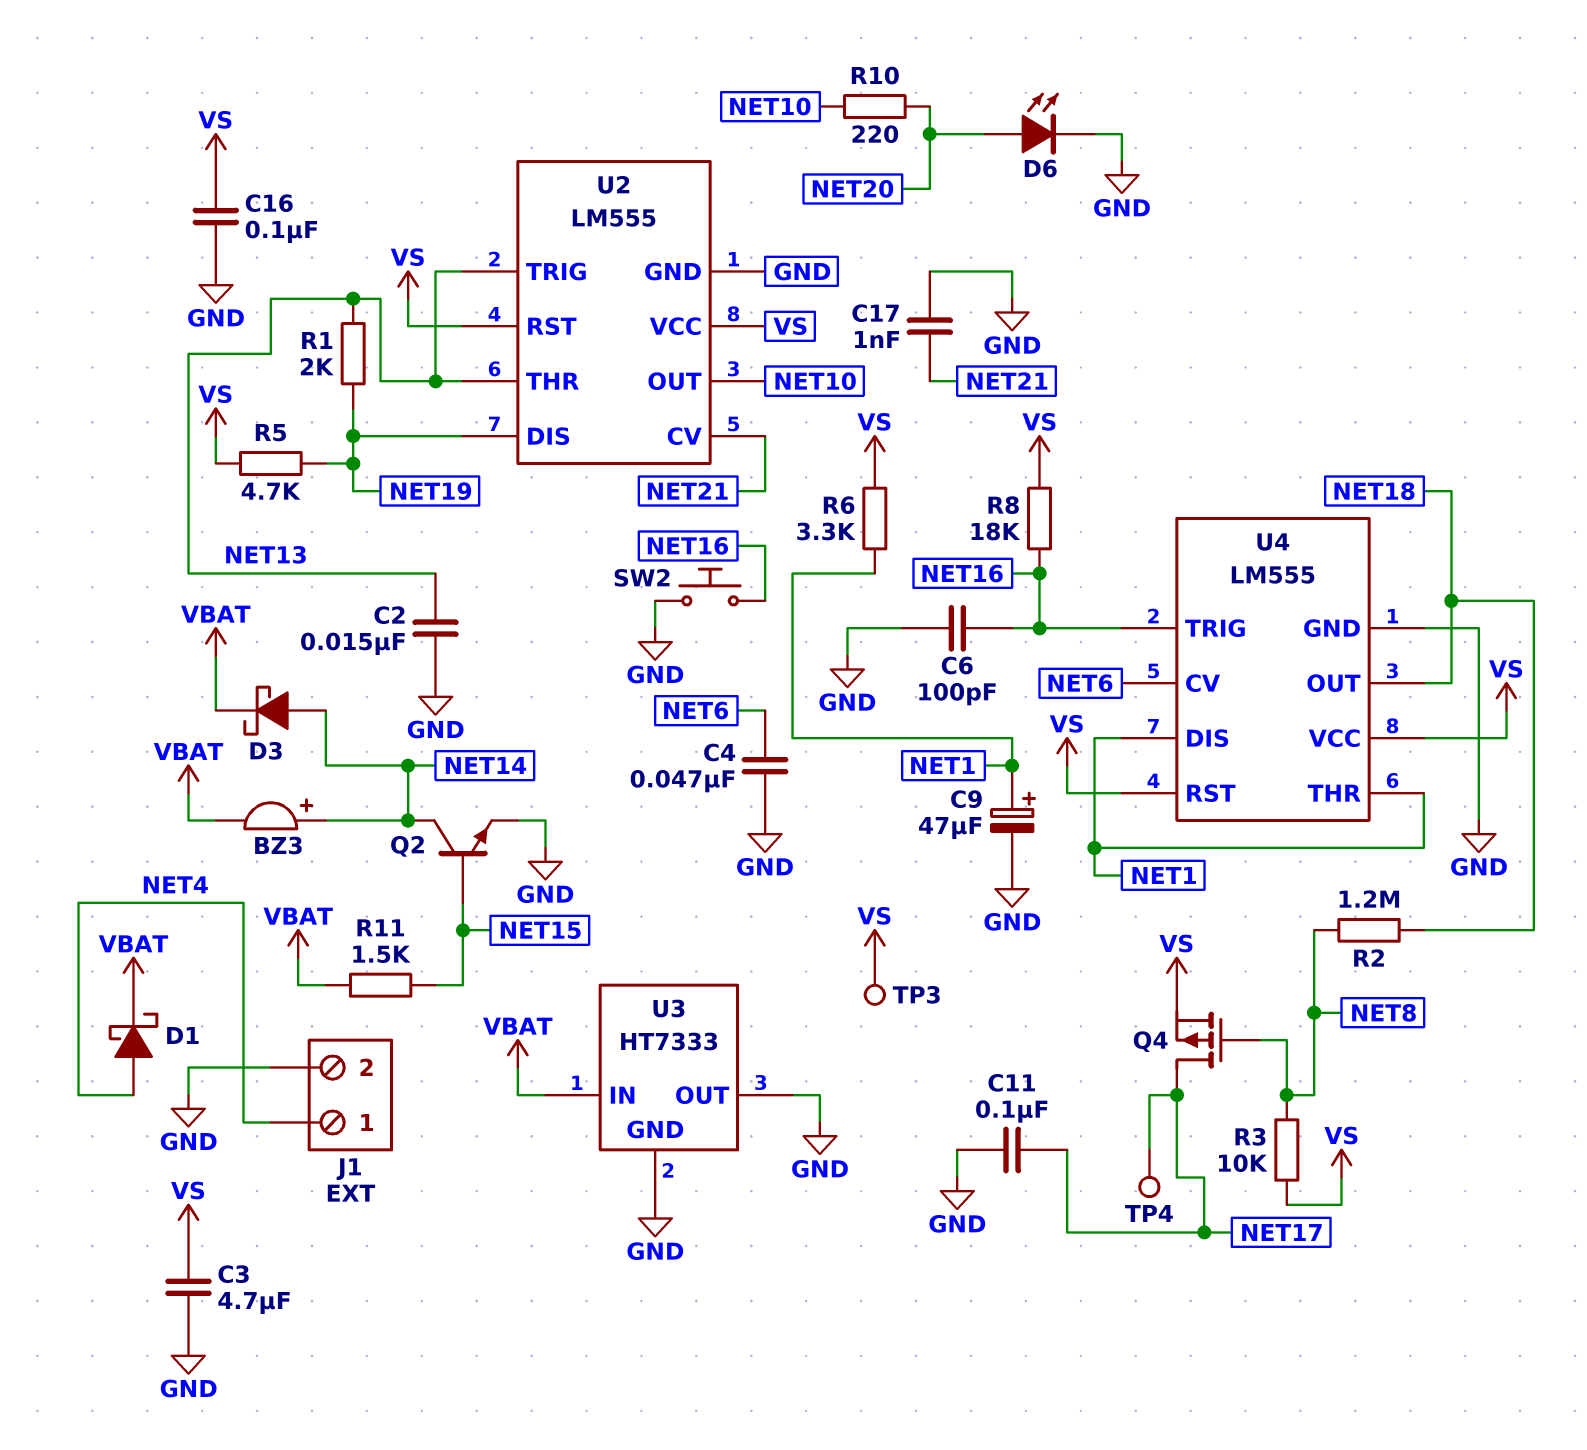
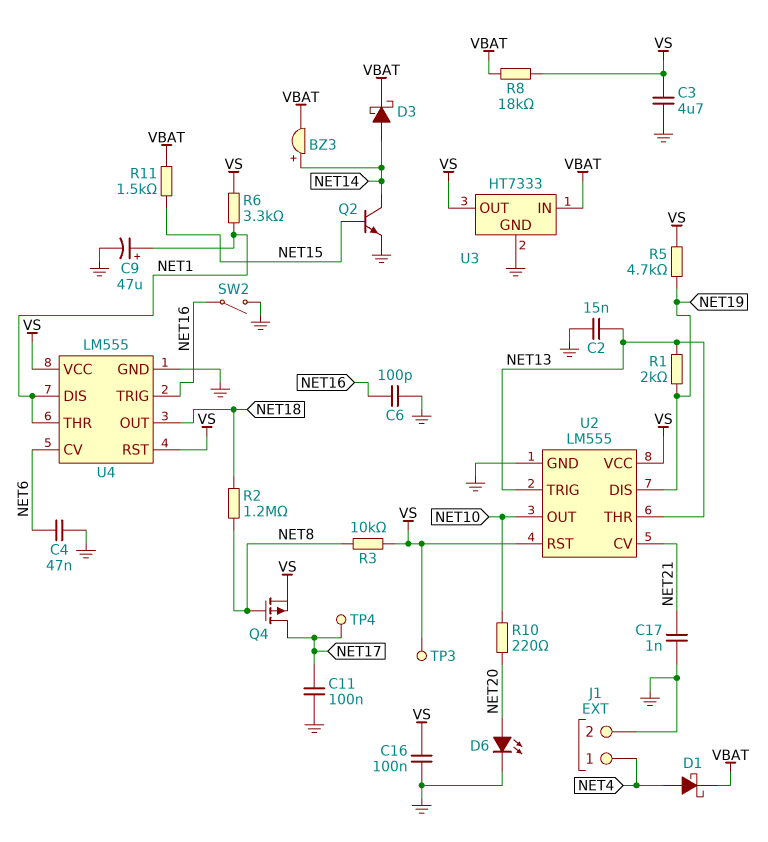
R8: 18k (NET16, VS) -> 18k (VBAT, VS)
SW2: button (GND, NET16) -> switch (GND, NET16)
U3 pin OUT: GND -> VS

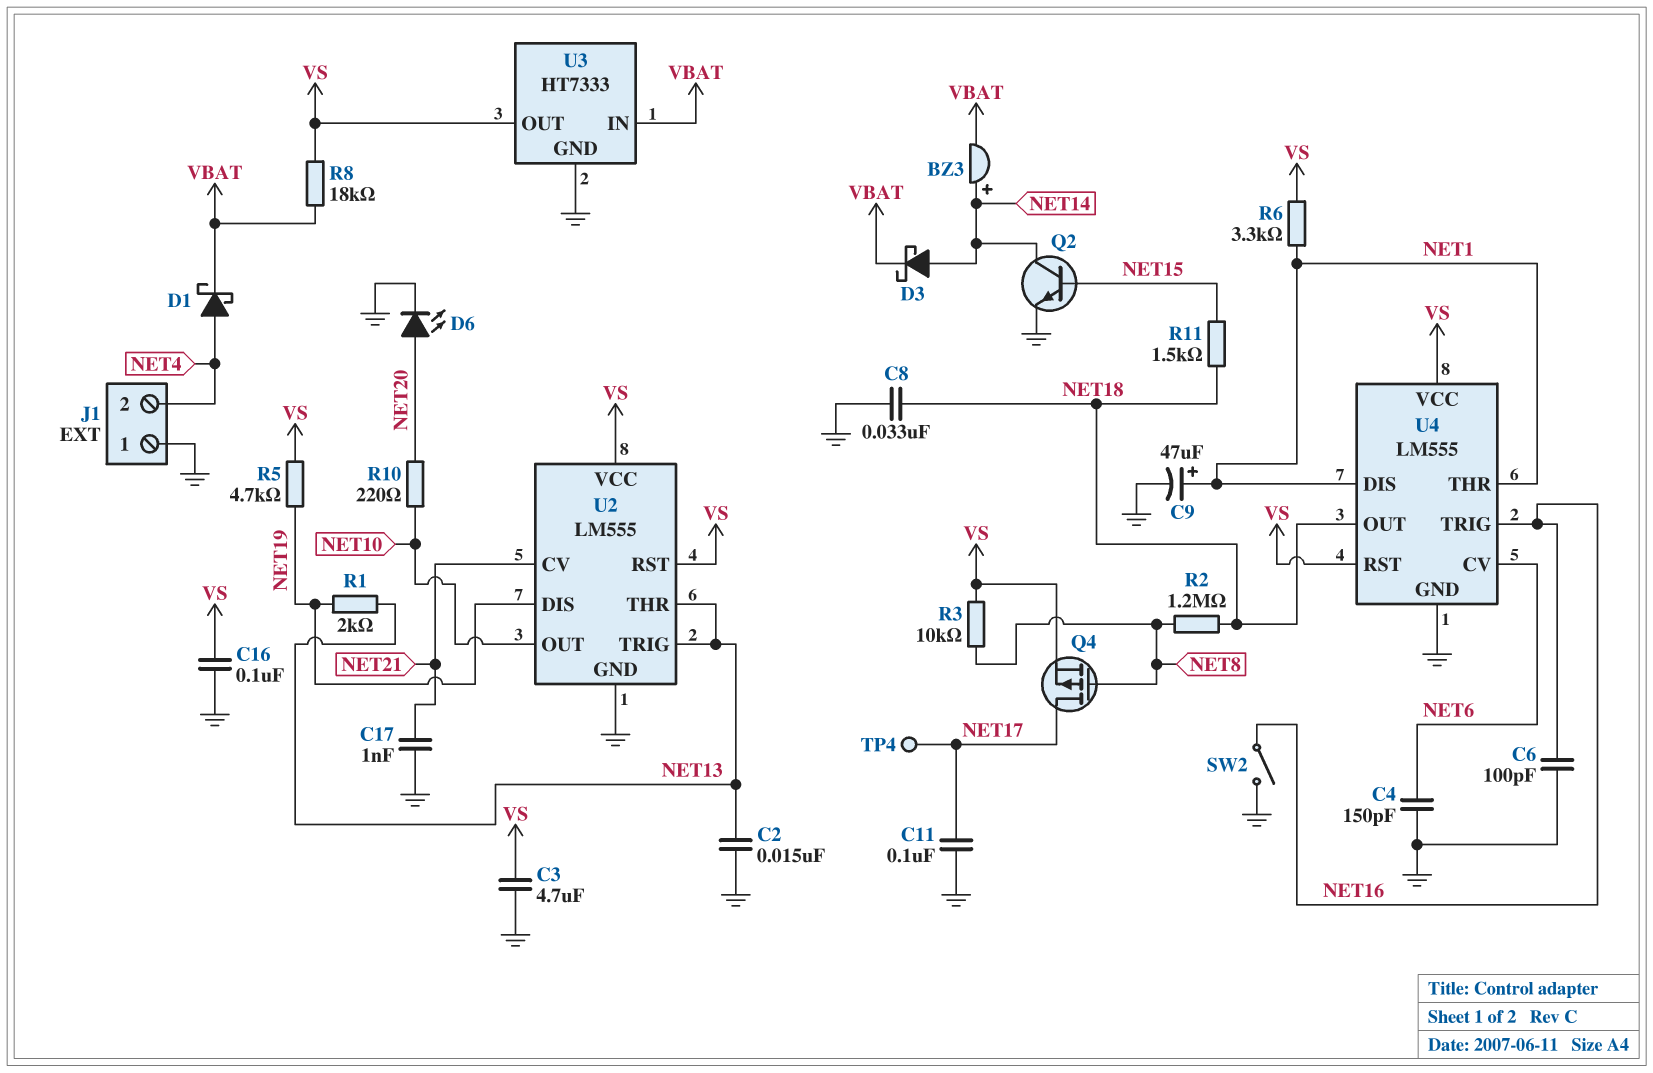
C4: 47nF (GND, NET6) -> 150pF (GND, NET6)
C8: none -> 33nF (GND, NET18)
J1 pin 1: NET4 -> GND
J1 pin 2: GND -> NET4
R11: 1.5k (NET15, VBAT) -> 1.5k (NET15, NET18)
TP3: test point (VS) -> none

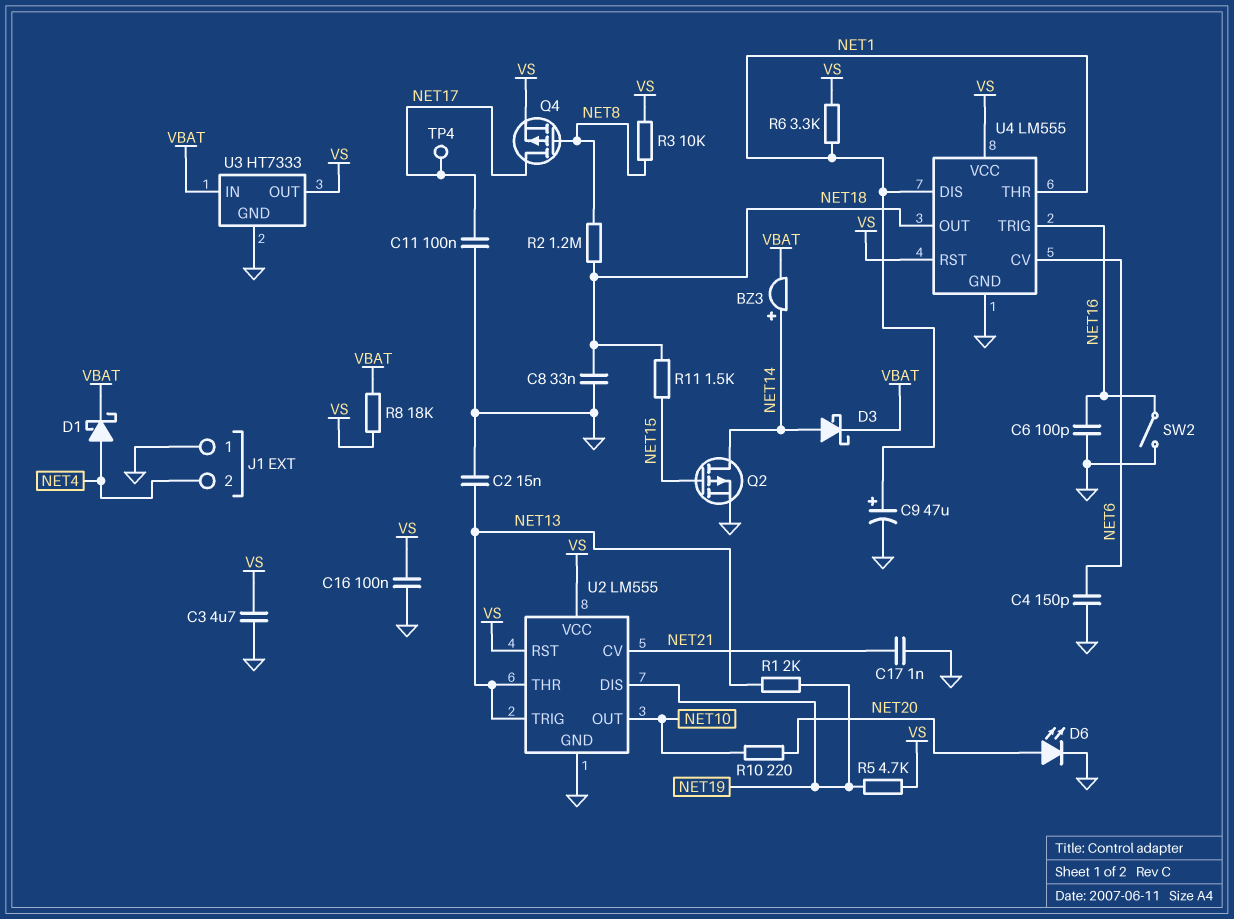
Q2: NPN (B NET15, C NET14, E GND) -> PMOS (G NET15, D NET14, S GND)

